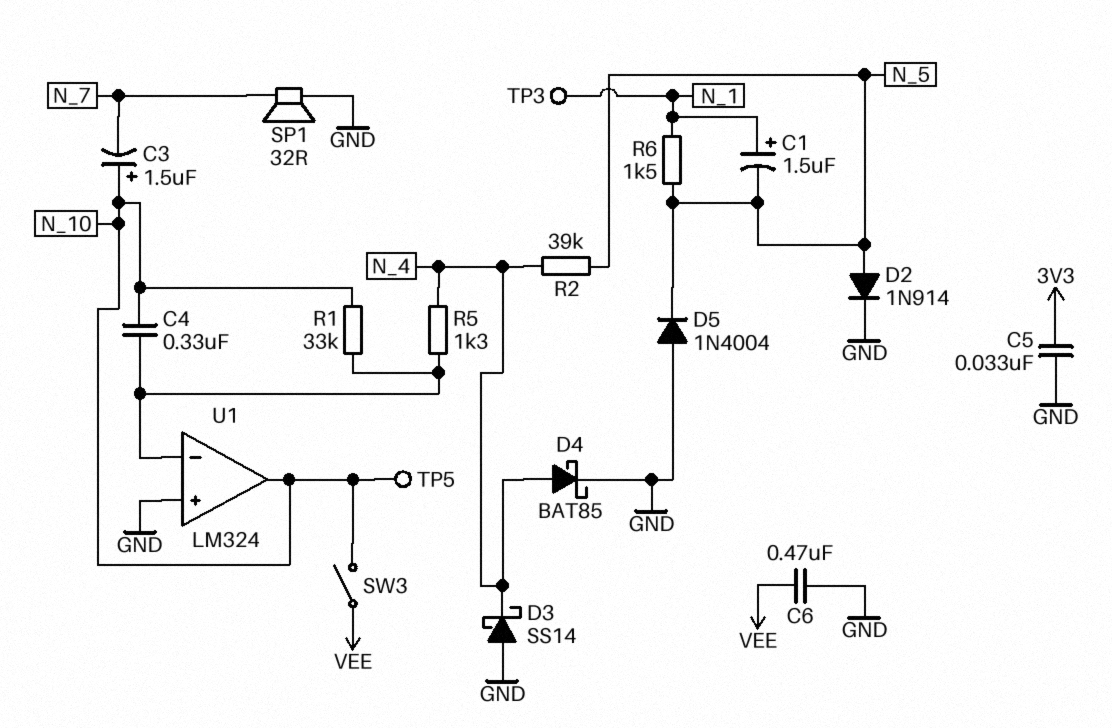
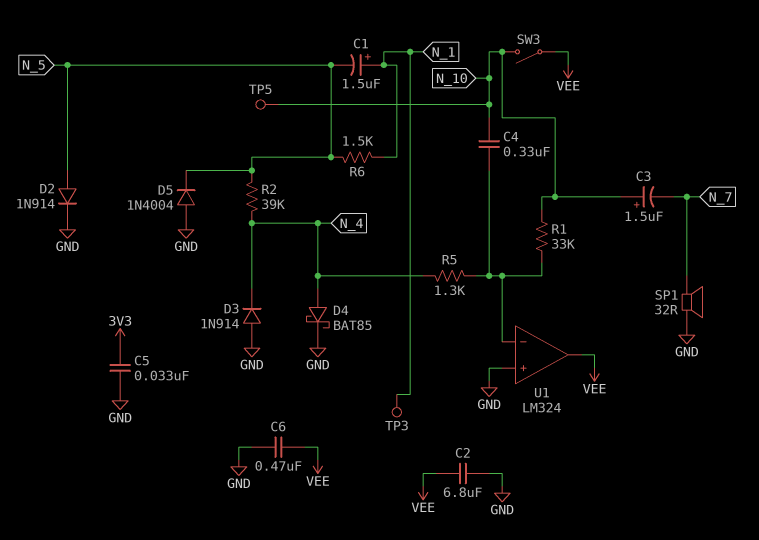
C2: none -> 6.8uF (GND, VEE)
D3: schottky SS14 (A GND, K N_4) -> diode 1N914 (A GND, K N_4)
U1 pin out: N_10 -> VEE

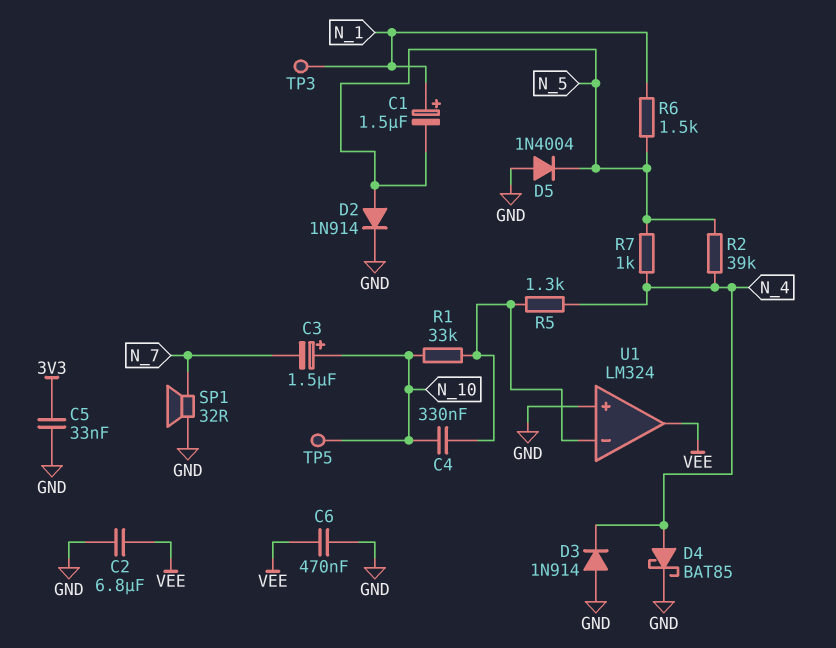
R7: none -> 1k (N_4, N_5)
SW3: switch (N_10, VEE) -> none

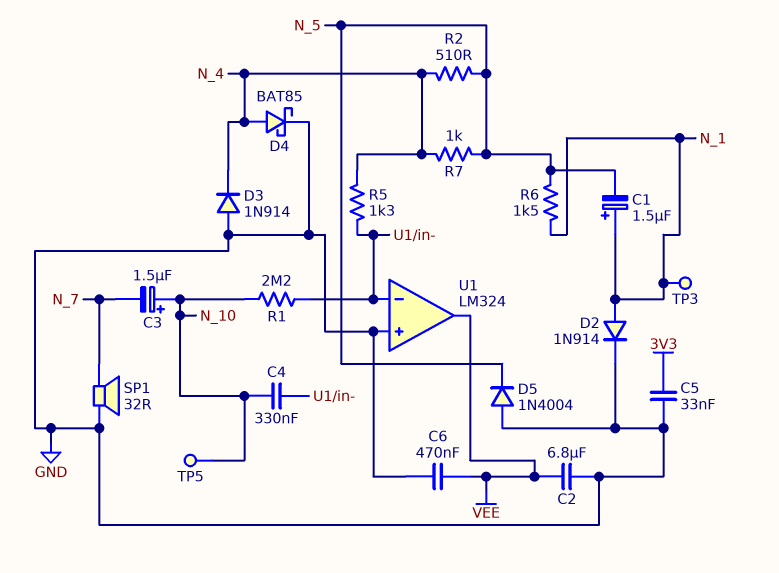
D2: diode 1N914 (A N_5, K GND) -> diode 1N914 (A N_1, K GND)
R1: 33k (N_10, U1/in-) -> 2.2M (N_10, U1/in-)
R2: 39k (N_4, N_5) -> 510 (N_4, N_5)

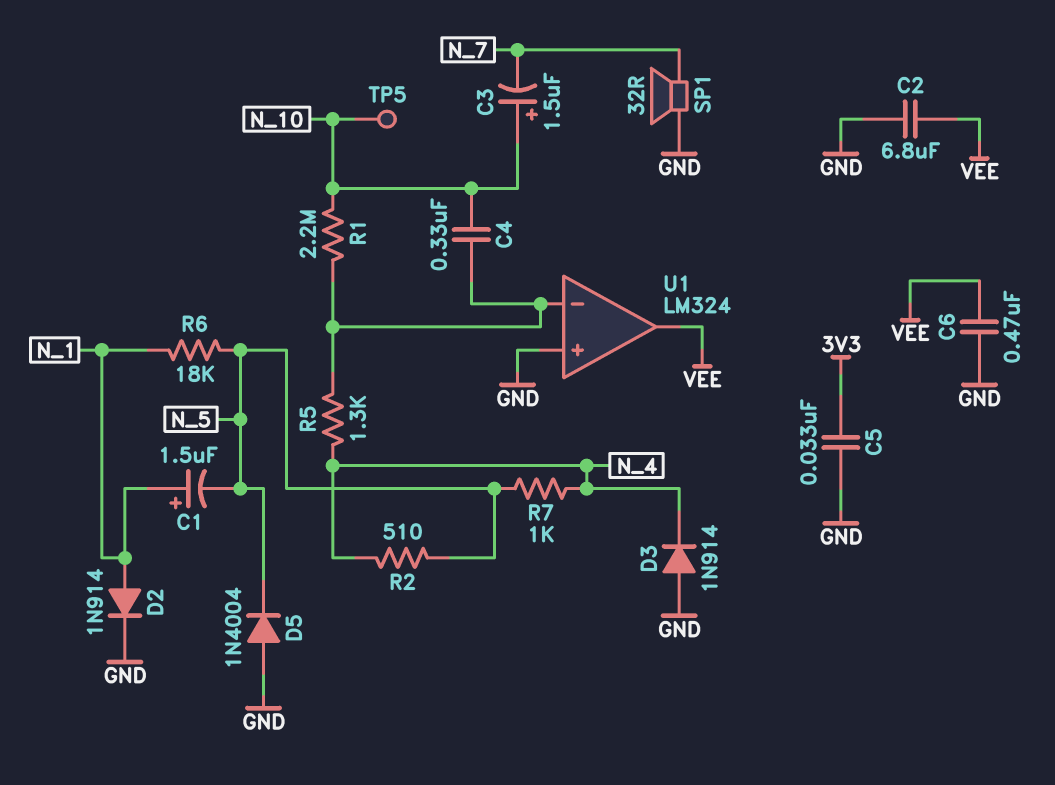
D4: schottky BAT85 (A N_4, K GND) -> none
R6: 1.5k (N_1, N_5) -> 18k (N_1, N_5)
TP3: test point (N_1) -> none

